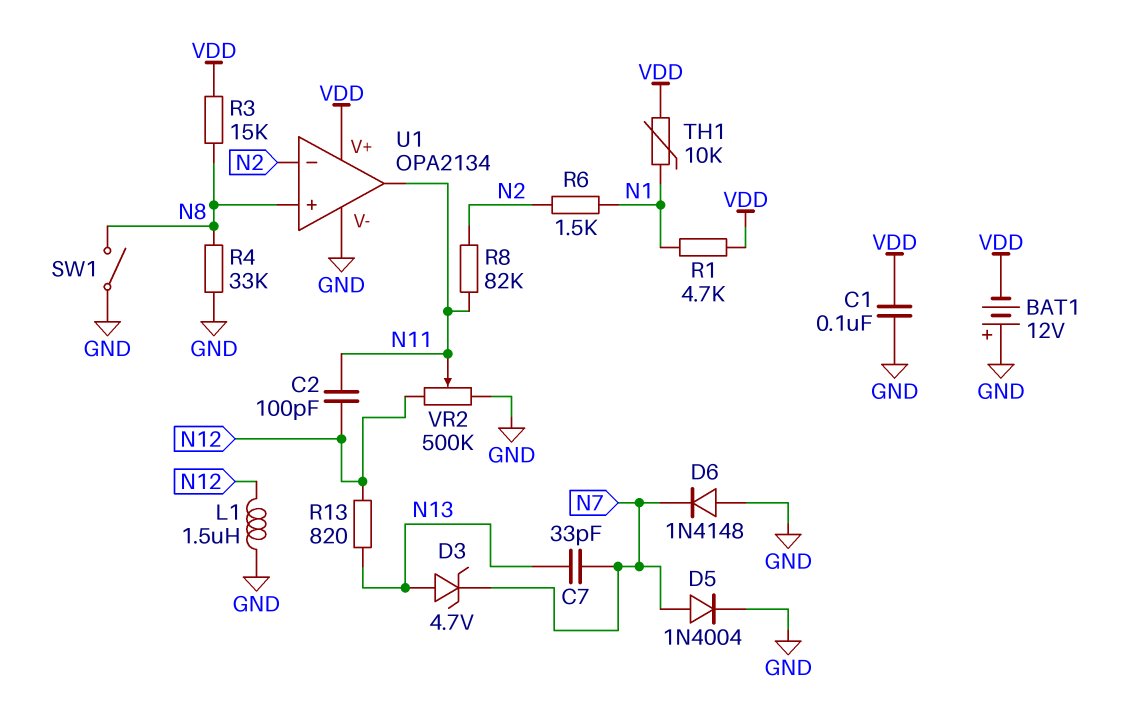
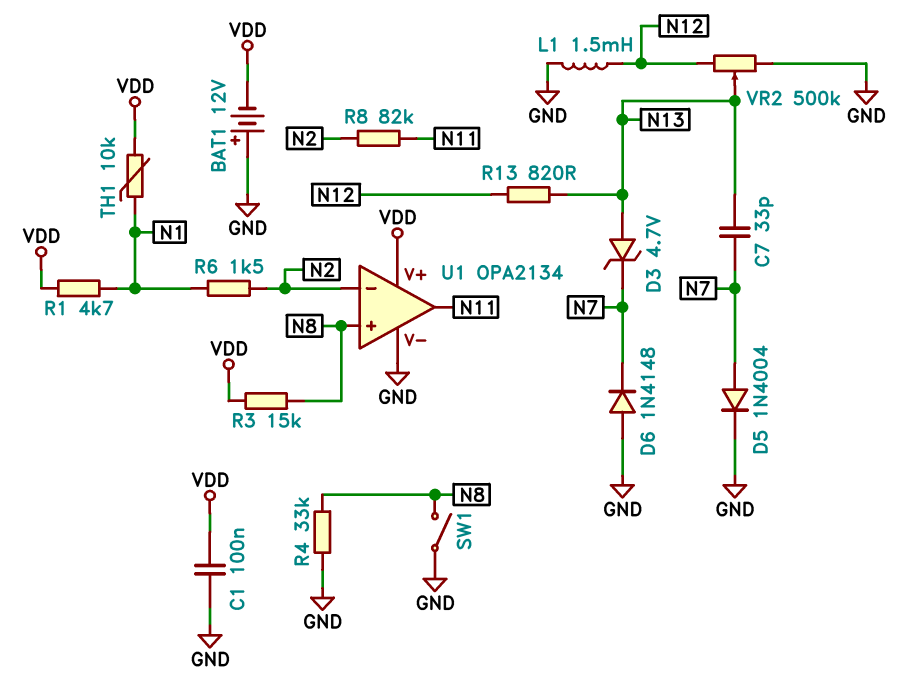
C2: 100pF (N11, N12) -> none
L1: 1.5uH (GND, N12) -> 1.5mH (GND, N12)
VR2: 500k (GND, N12, wiper N11) -> 500k (GND, N12, wiper N13)

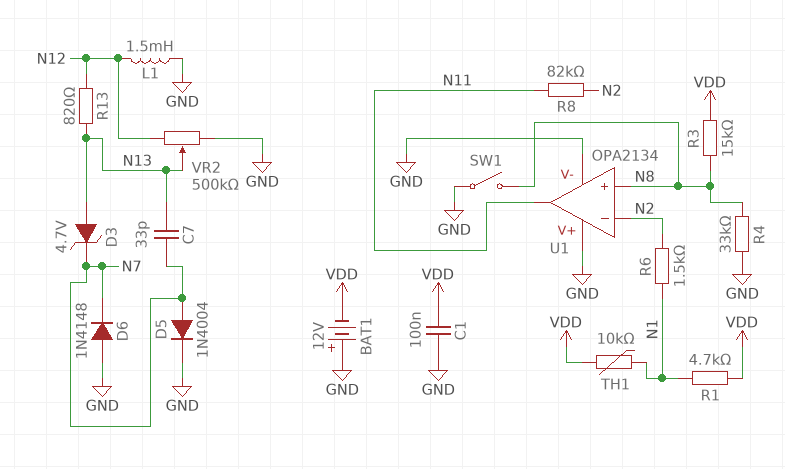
U1 pin V+: VDD -> GND

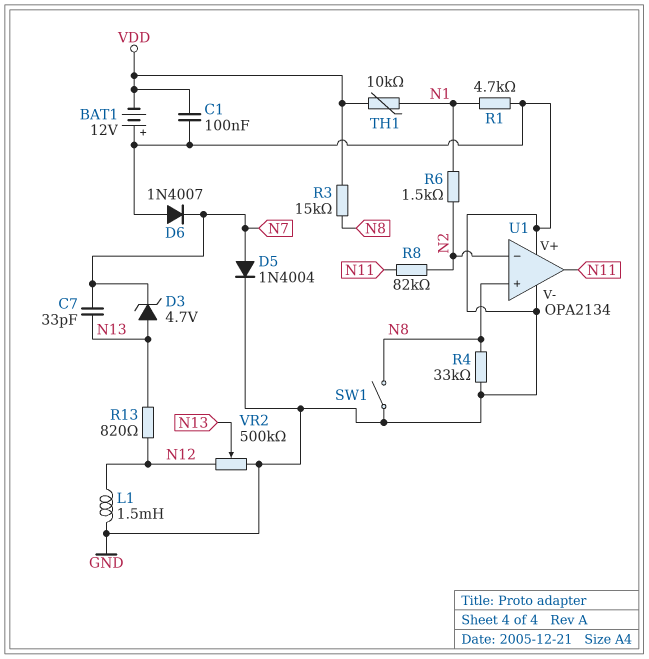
D6: diode 1N4148 (A GND, K N7) -> diode 1N4007 (A GND, K N7)
R1: 4.7k (N1, VDD) -> 4.7k (GND, N1)

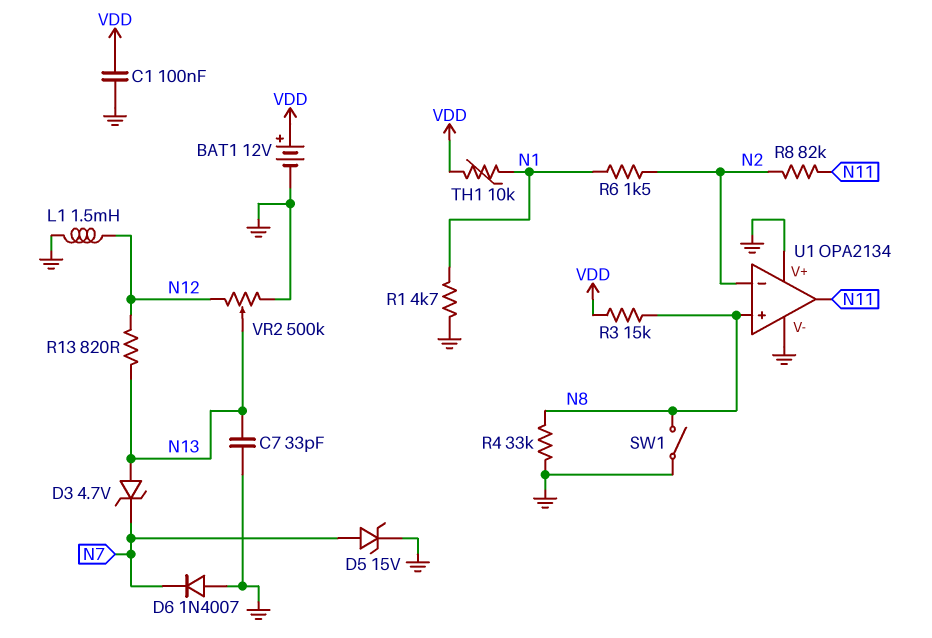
BAT1: 12V (plus GND, minus VDD) -> 12V (plus VDD, minus GND)
C7: 33pF (N7, N13) -> 33pF (GND, N13)
D5: diode 1N4004 (A N7, K GND) -> zener 15V (A N7, K GND)

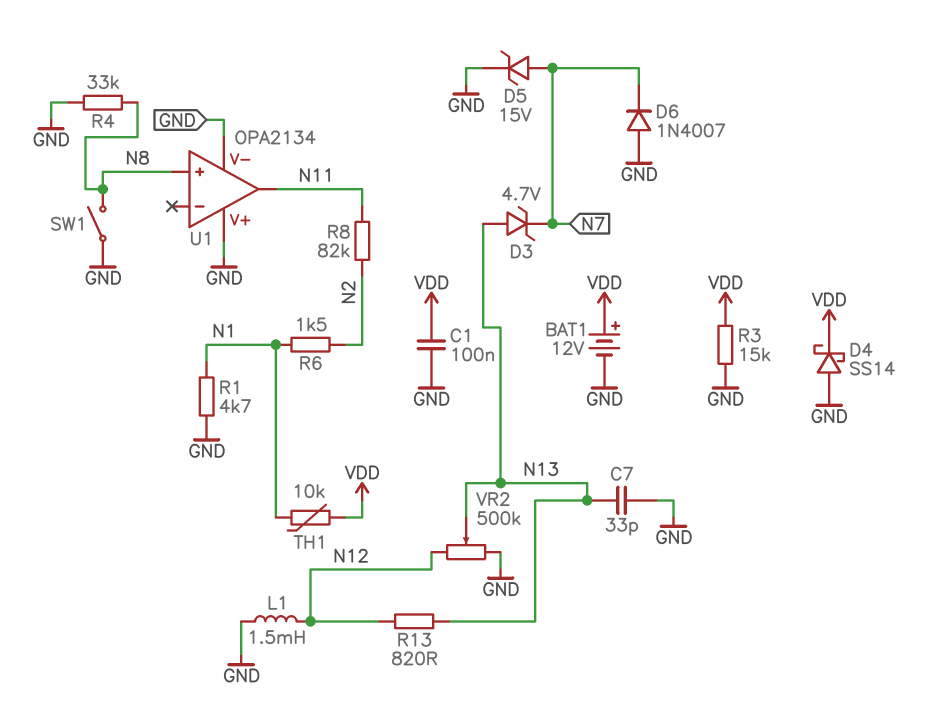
D4: none -> schottky SS14 (A GND, K VDD)
R3: 15k (N8, VDD) -> 15k (GND, VDD)
U1 pin in-: N2 -> none

